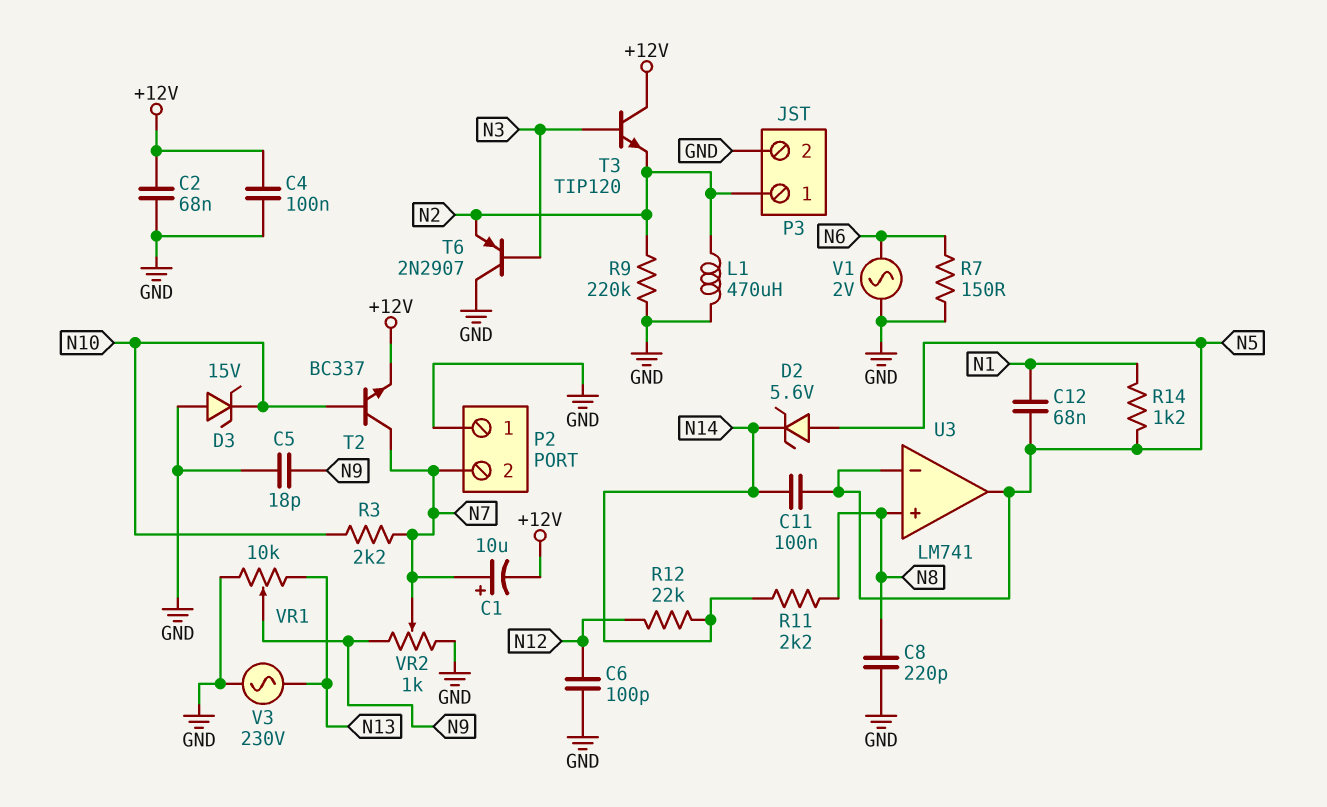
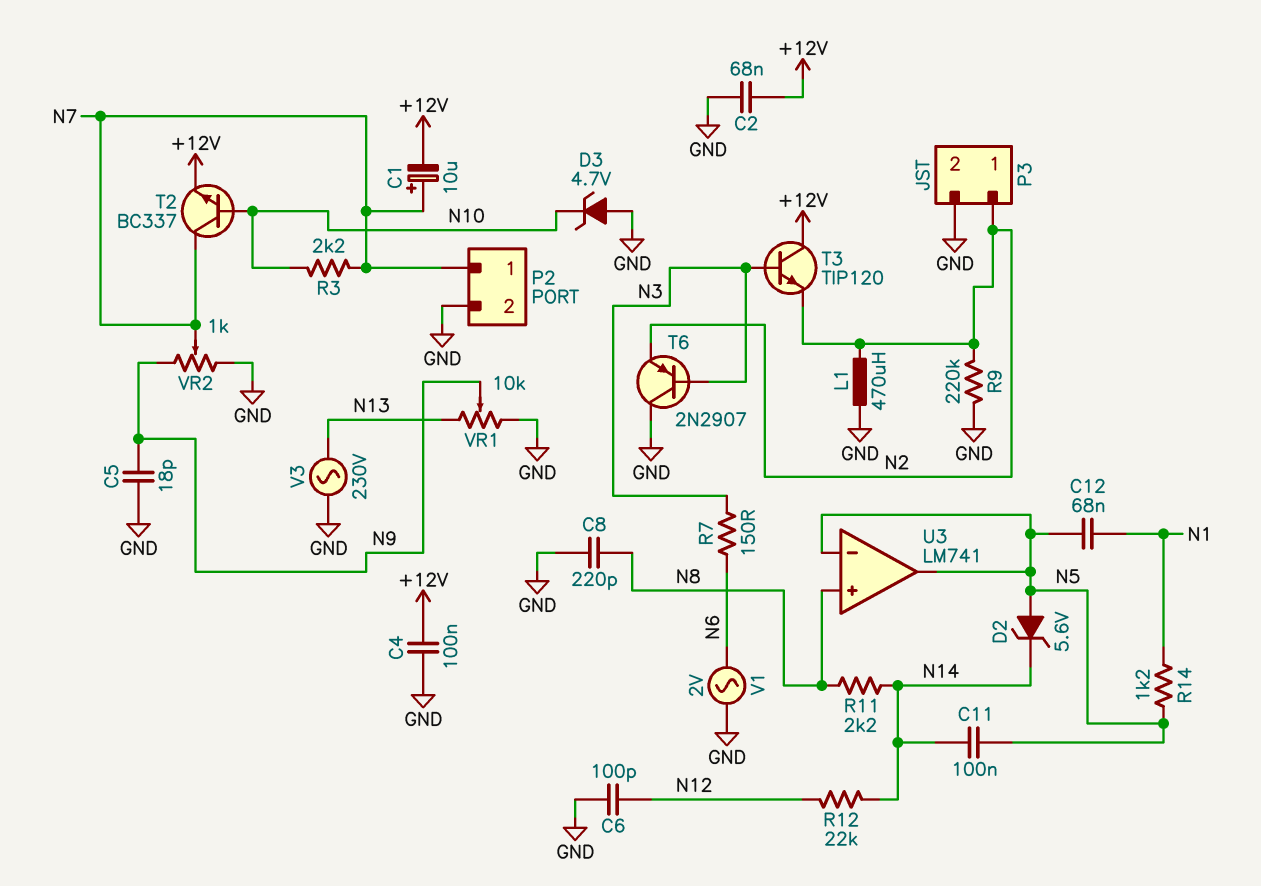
D3: zener 15V (A GND, K N10) -> zener 4.7V (A GND, K N10)
P2 pin 1: GND -> N7
P2 pin 2: N7 -> GND
R7: 150 (GND, N6) -> 150 (N3, N6)

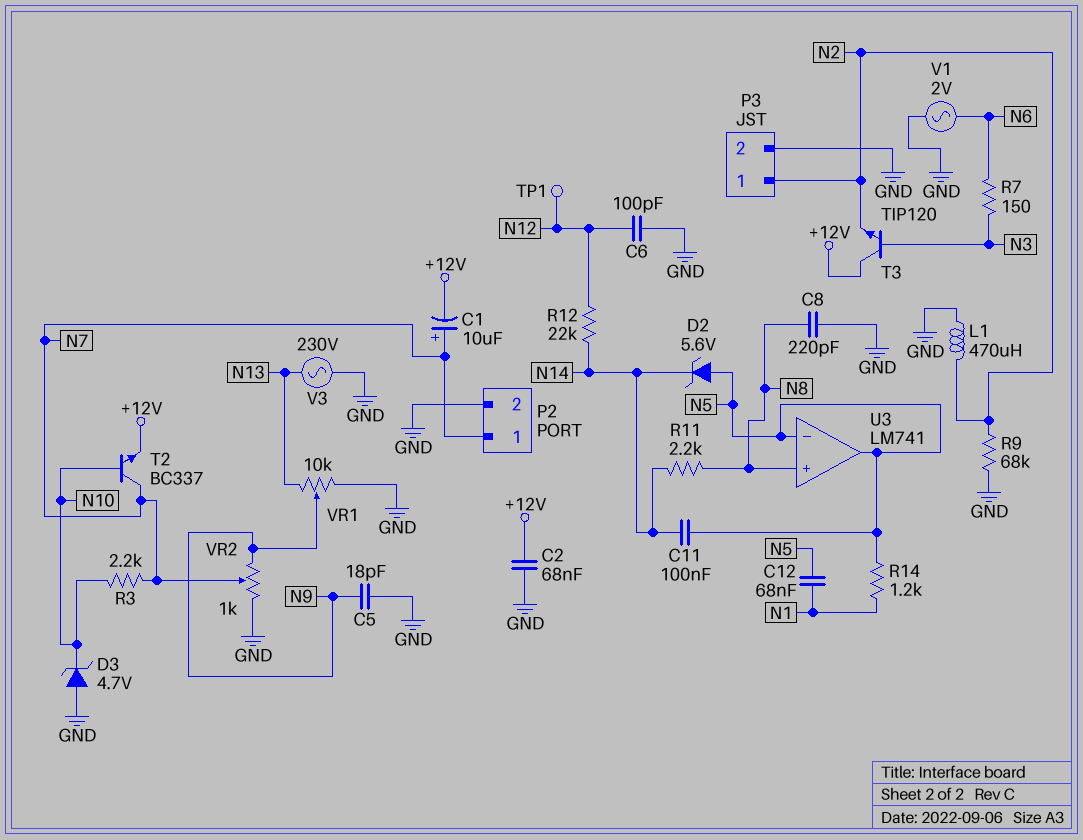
C4: 100nF (+12V, GND) -> none
R9: 220k (GND, N2) -> 68k (GND, N2)
T6: PNP 2N2907 (B N3, C GND, E N2) -> none
TP1: none -> test point (N12)

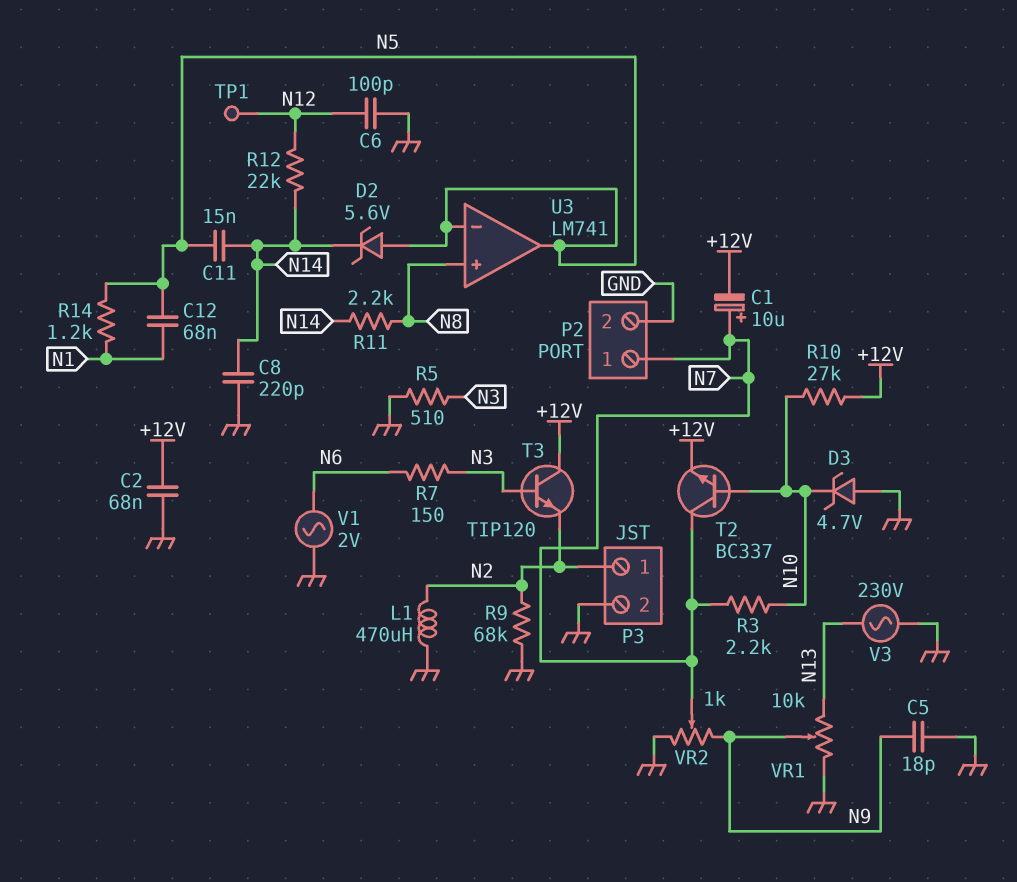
C8: 220pF (GND, N8) -> 220pF (GND, N14)
C11: 100nF (N5, N14) -> 15nF (N5, N14)
R5: none -> 510 (GND, N3)
R10: none -> 27k (+12V, N10)

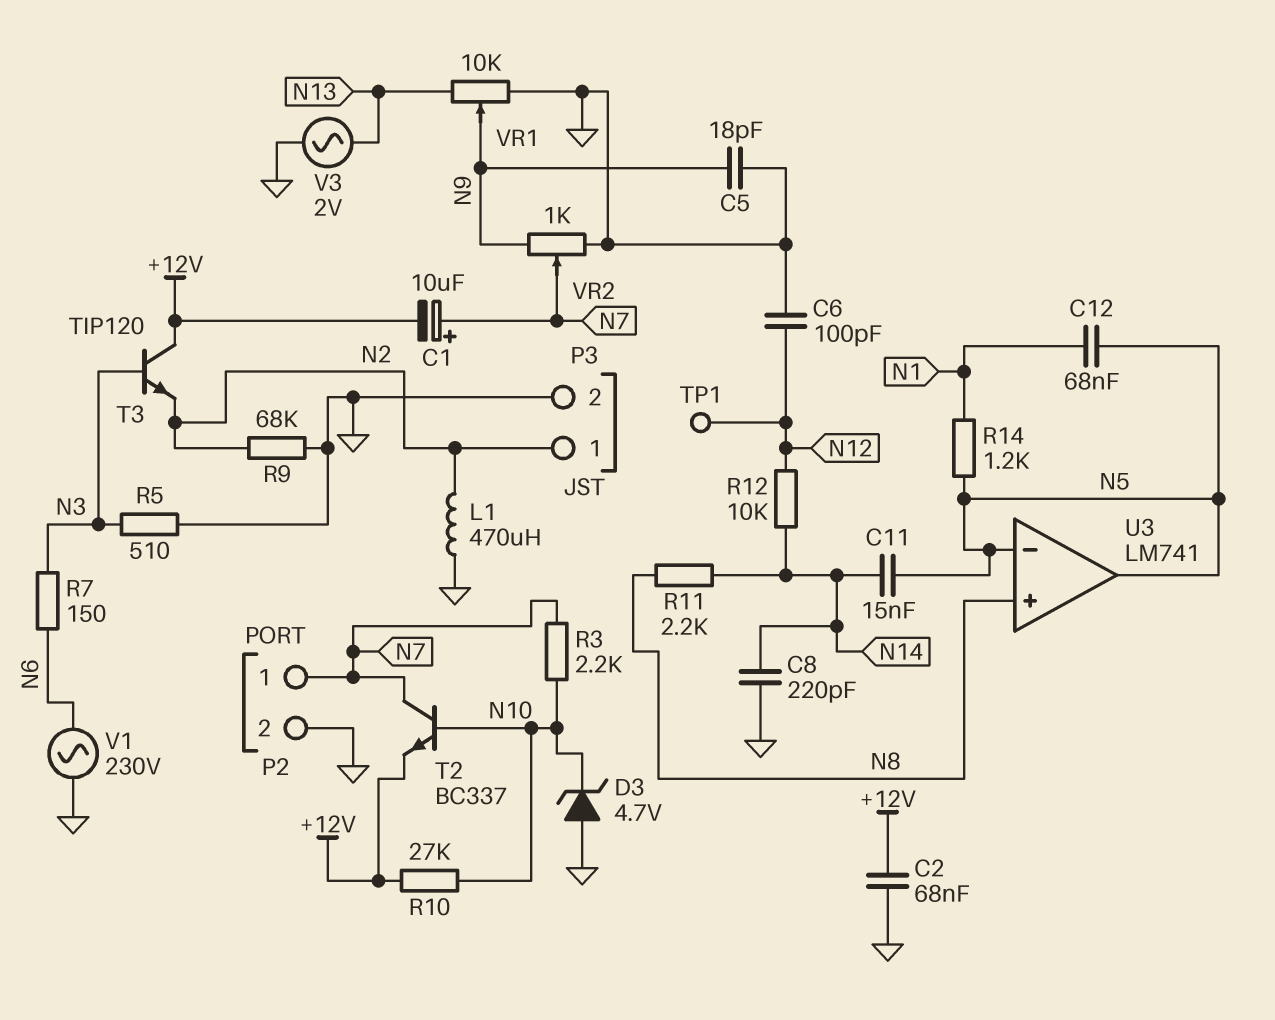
D2: zener 5.6V (A N5, K N14) -> none
R12: 22k (N12, N14) -> 10k (N12, N14)
V1: AC 2V (GND, N6) -> AC 230V (GND, N6)
V3: AC 230V (GND, N13) -> AC 2V (GND, N13)

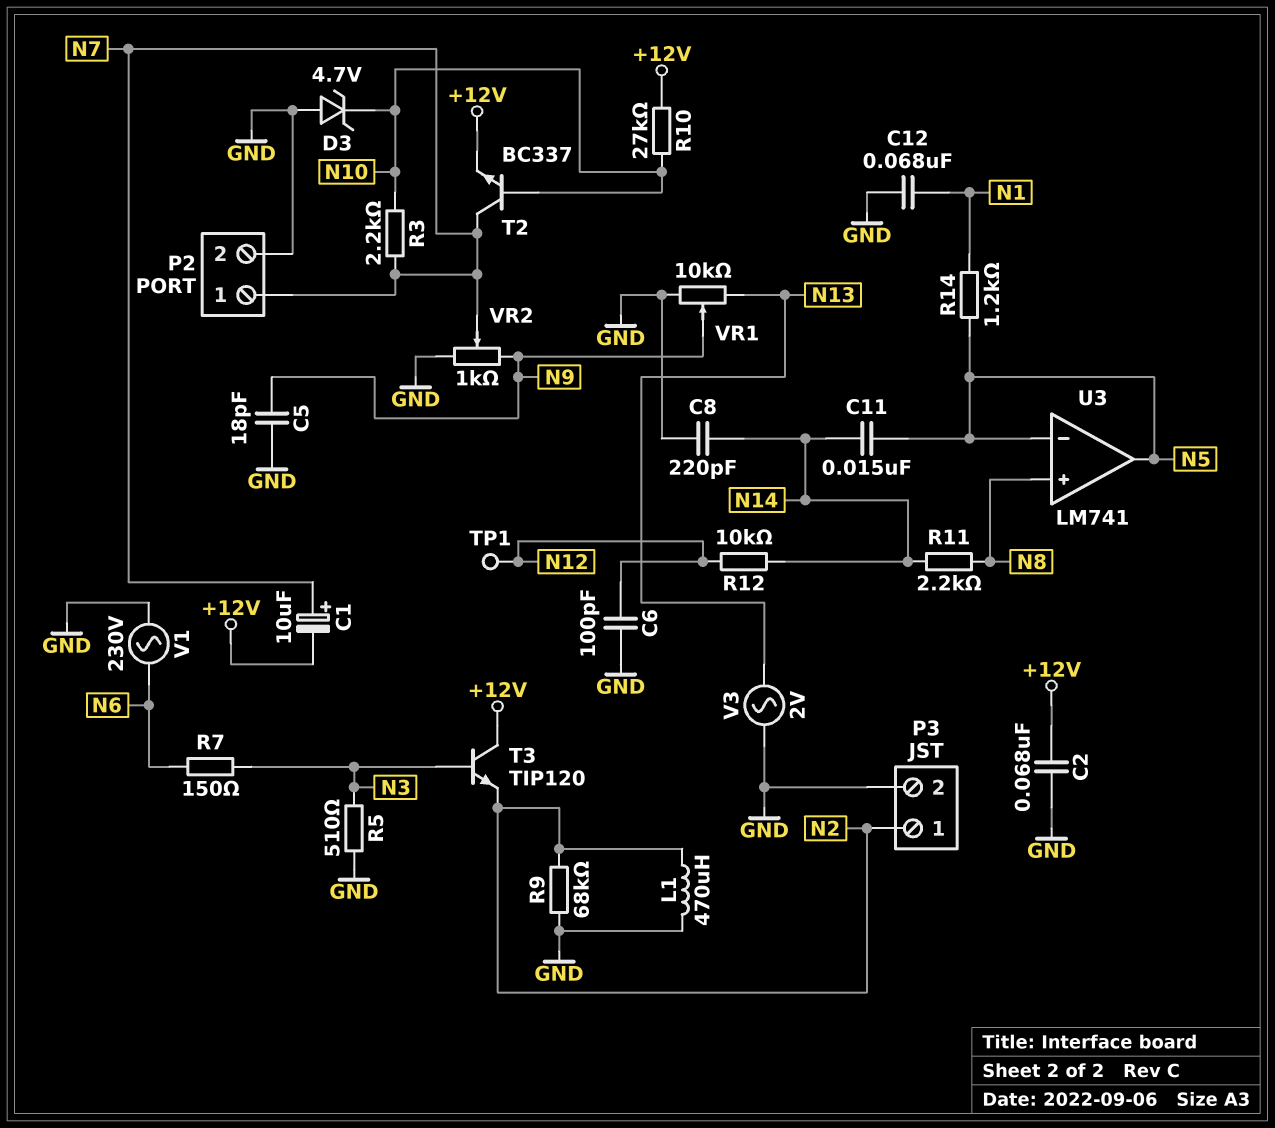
C12: 68nF (N1, N5) -> 68nF (GND, N1)

